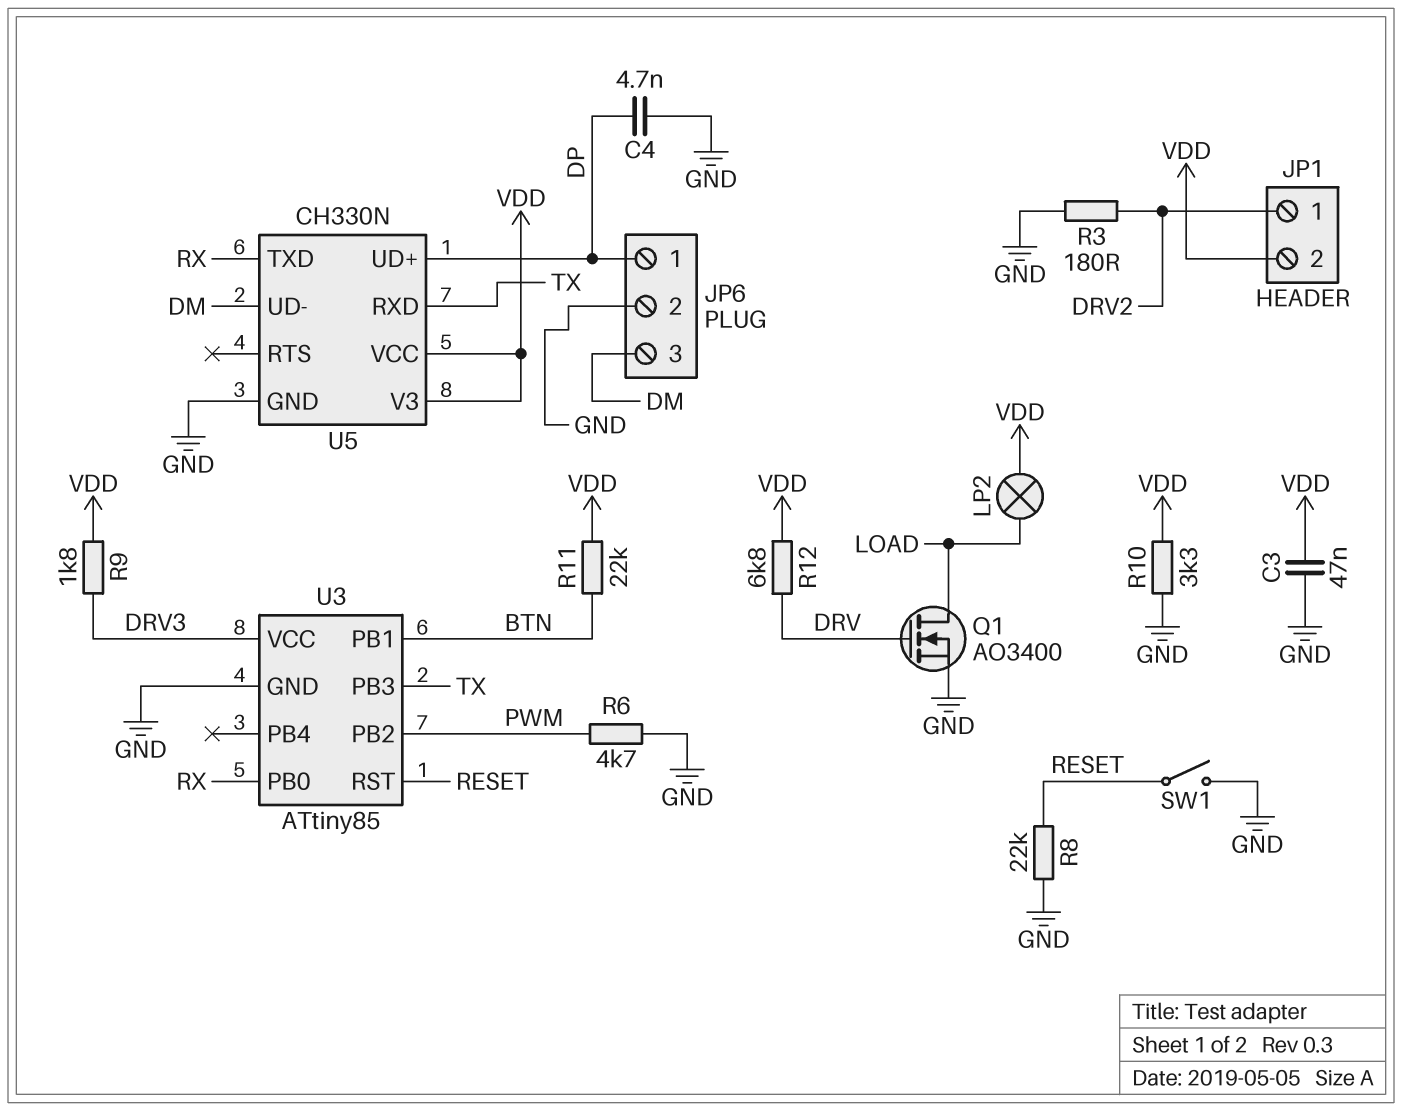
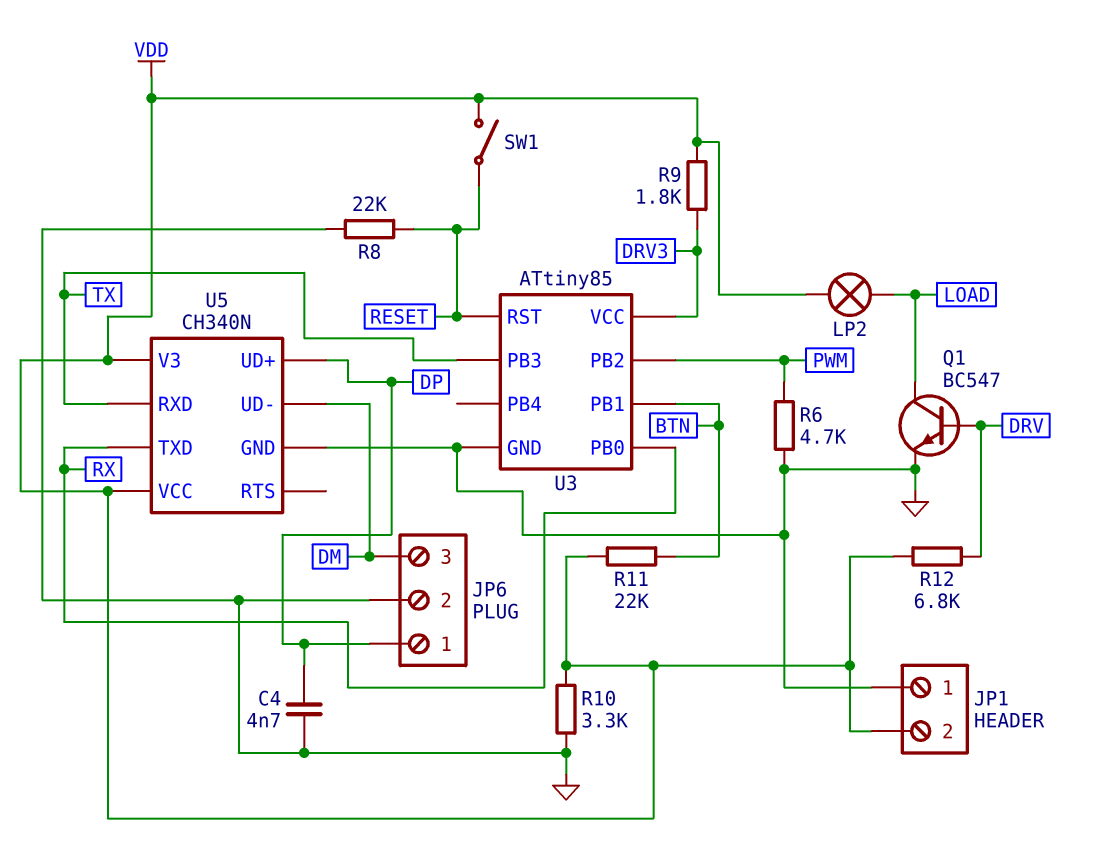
C3: 47nF (GND, VDD) -> none
JP1 pin 1: DRV2 -> GND
Q1: NMOS AO3400 (G DRV, D LOAD, S GND) -> NPN BC547 (B DRV, C LOAD, E GND)
R3: 180 (DRV2, GND) -> none
SW1: switch (GND, RESET) -> switch (RESET, VDD)
U5: CH330N -> CH340N

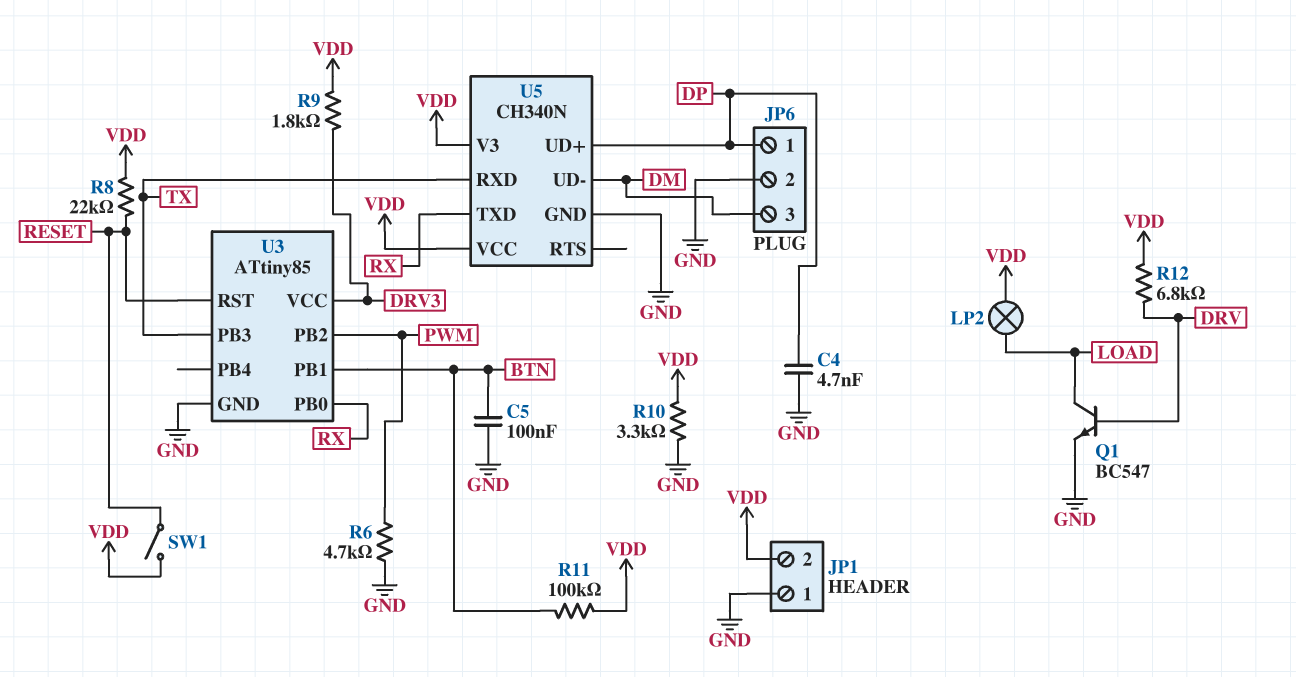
C5: none -> 100nF (BTN, GND)
R8: 22k (GND, RESET) -> 22k (RESET, VDD)
R11: 22k (BTN, VDD) -> 100k (BTN, VDD)

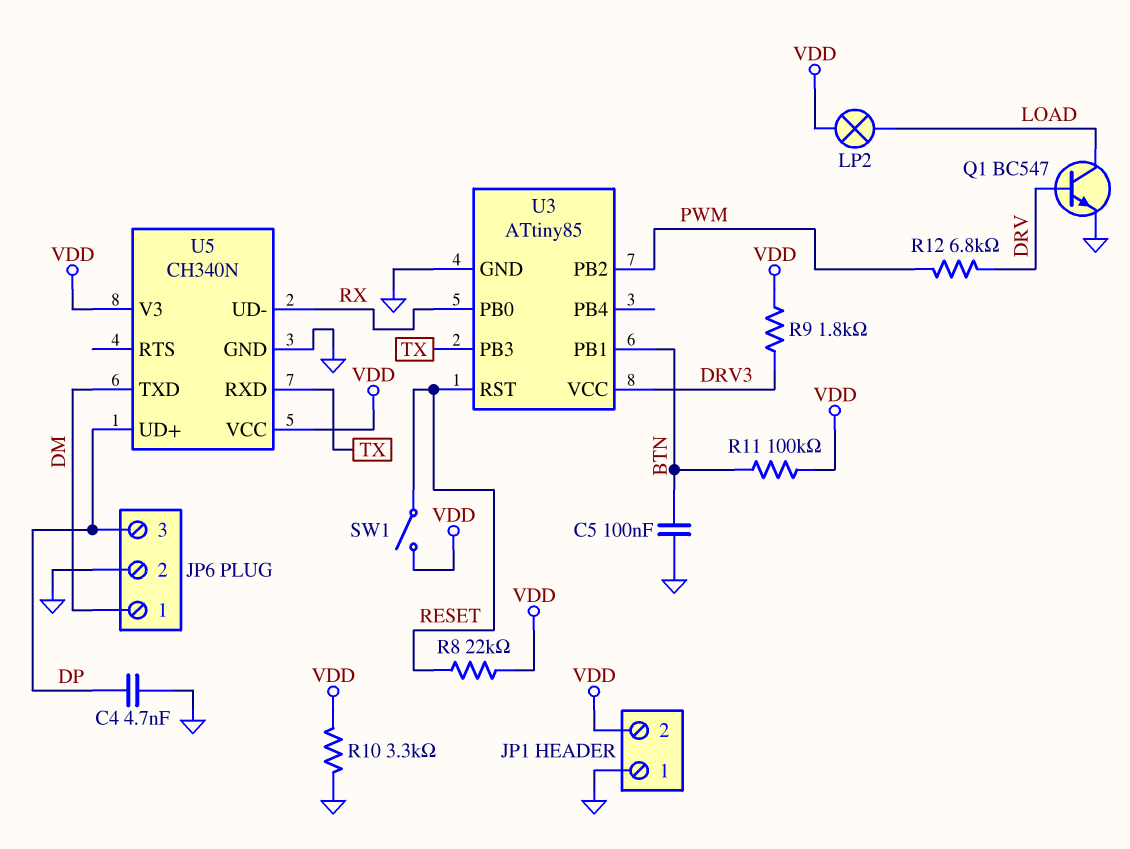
JP6 pin 1: DP -> DM
JP6 pin 3: DM -> DP
R6: 4.7k (GND, PWM) -> none
R12: 6.8k (DRV, VDD) -> 6.8k (DRV, PWM)
U5 pin TXD: RX -> DM
U5 pin UD-: DM -> RX

